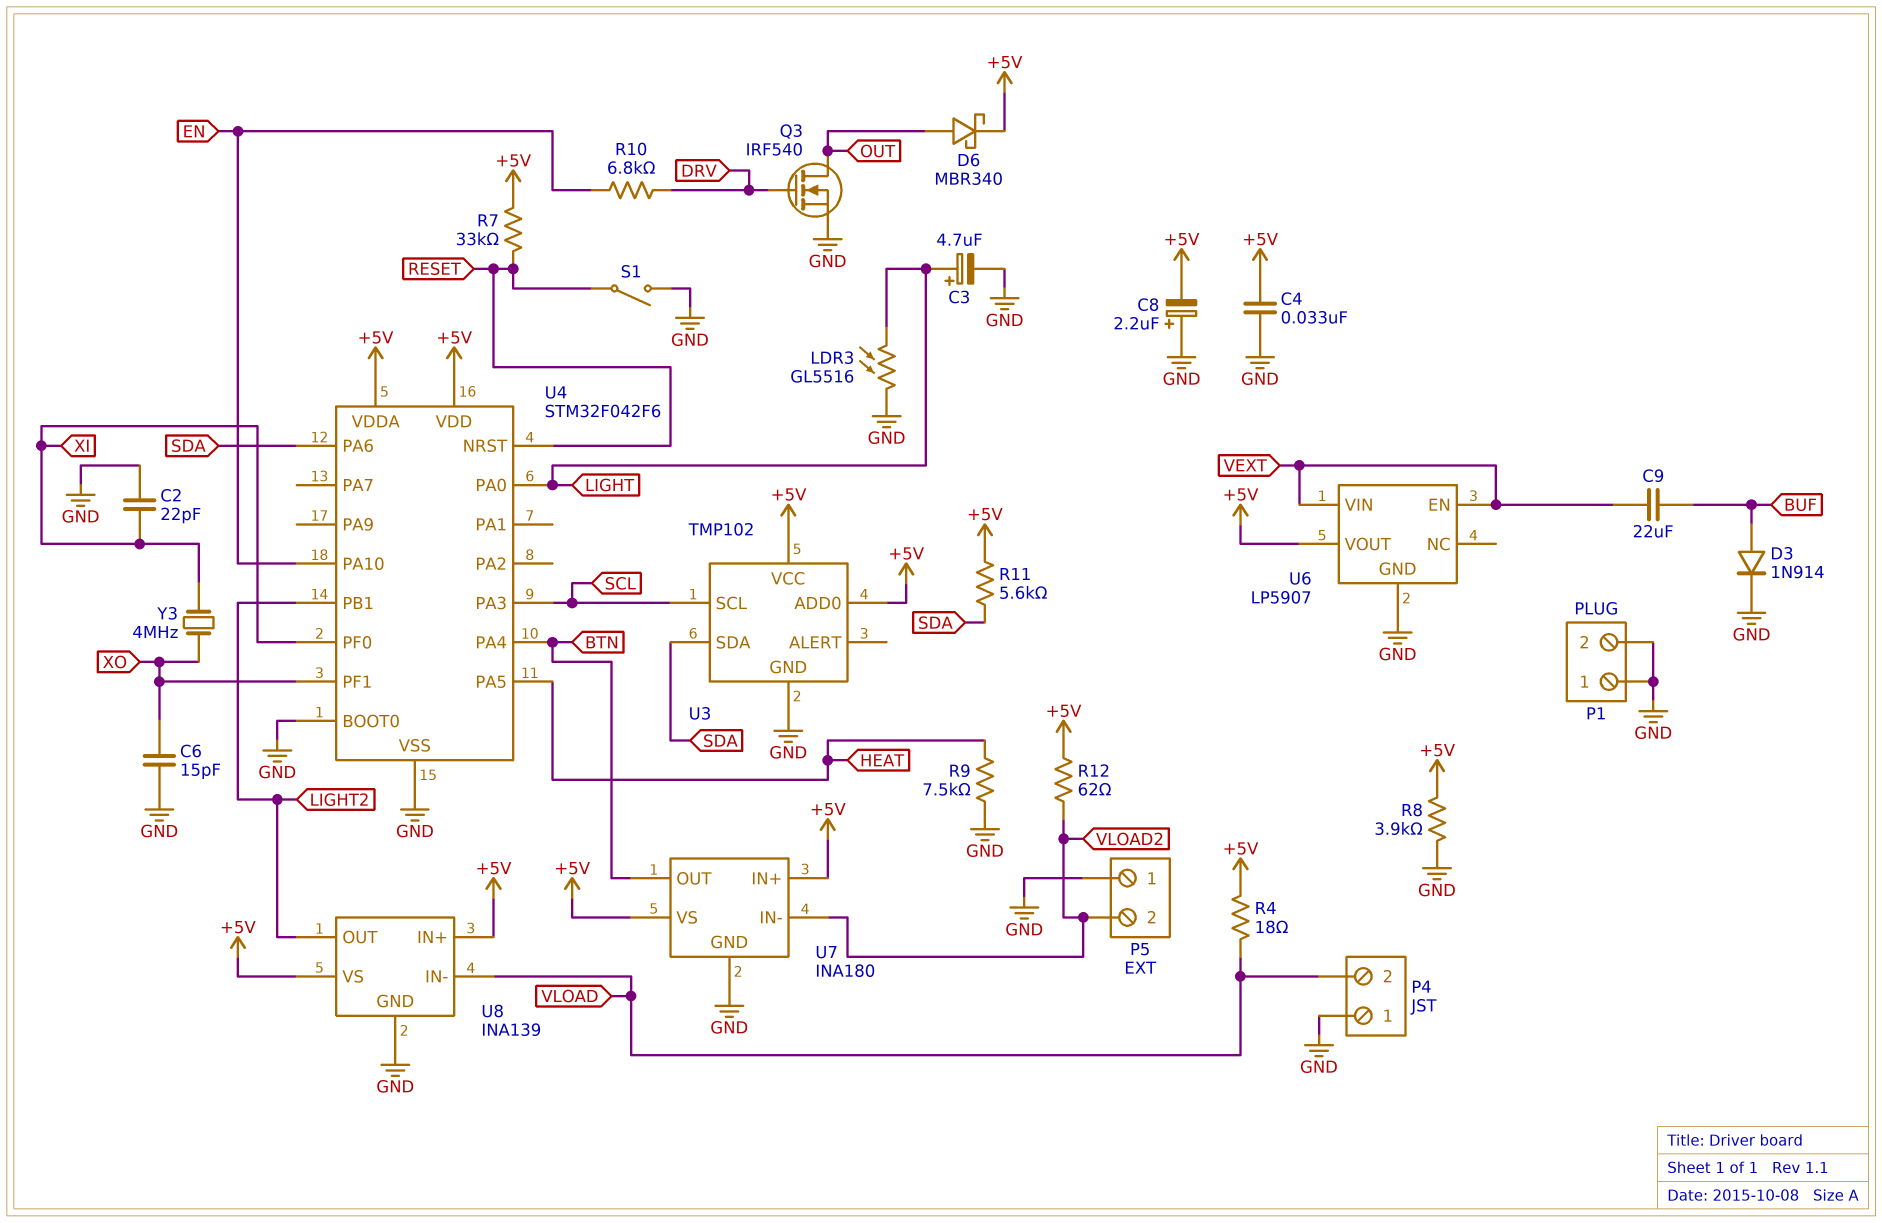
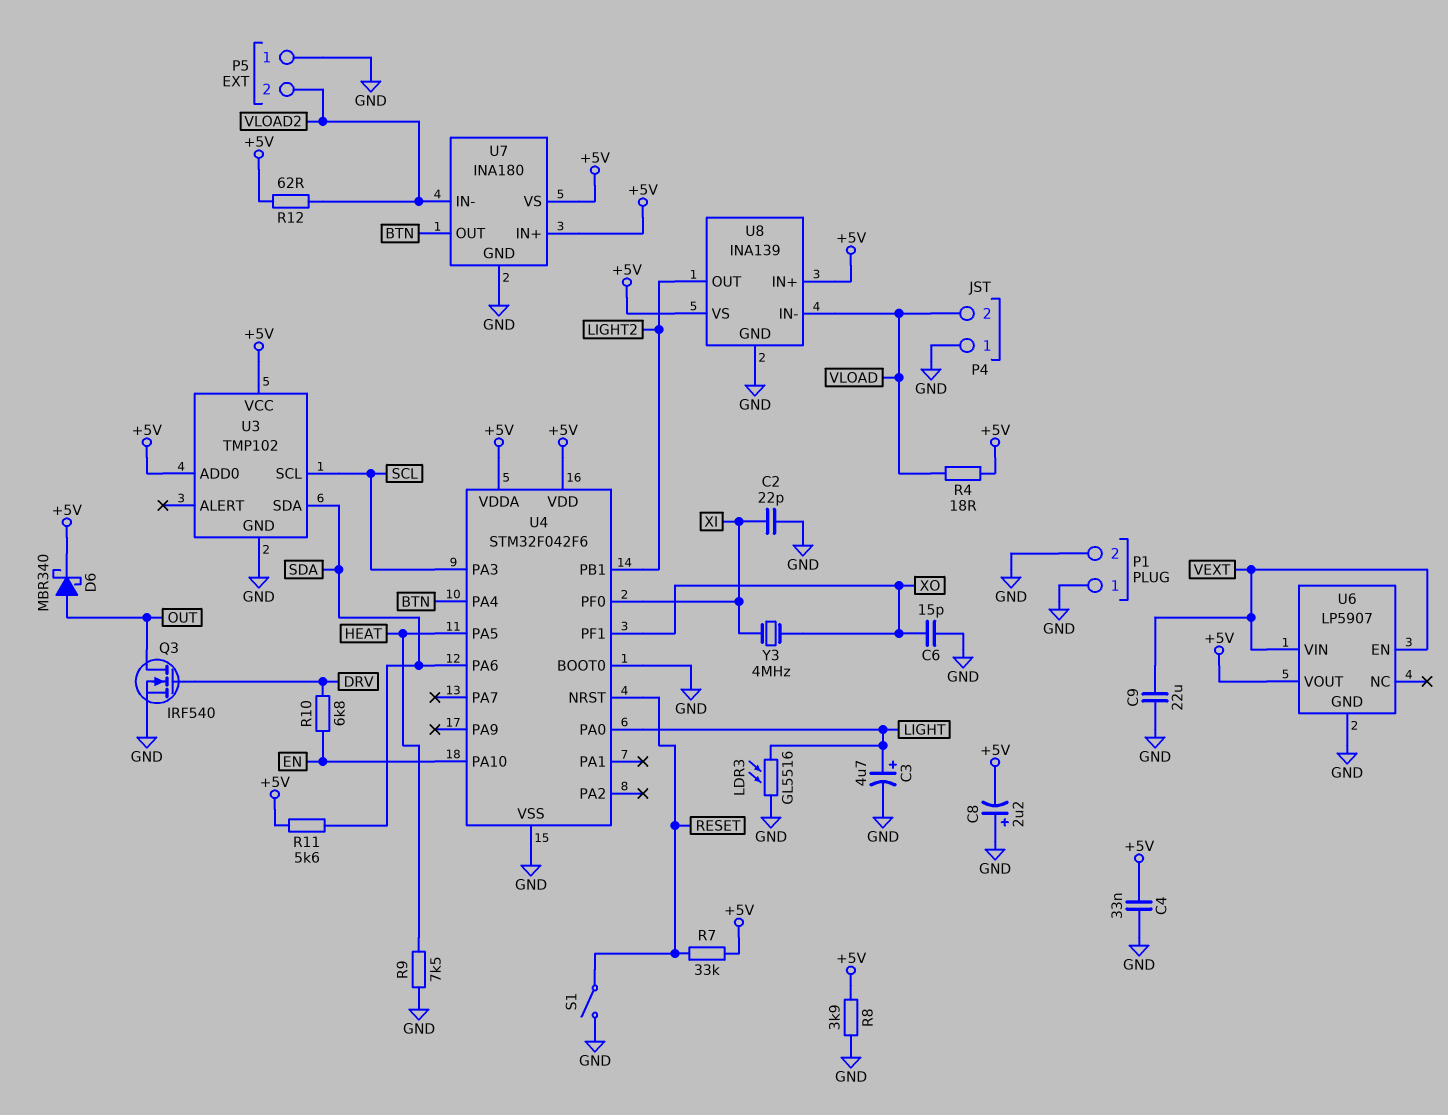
C9: 22uF (BUF, VEXT) -> 22uF (GND, VEXT)
D3: diode 1N914 (A BUF, K GND) -> none

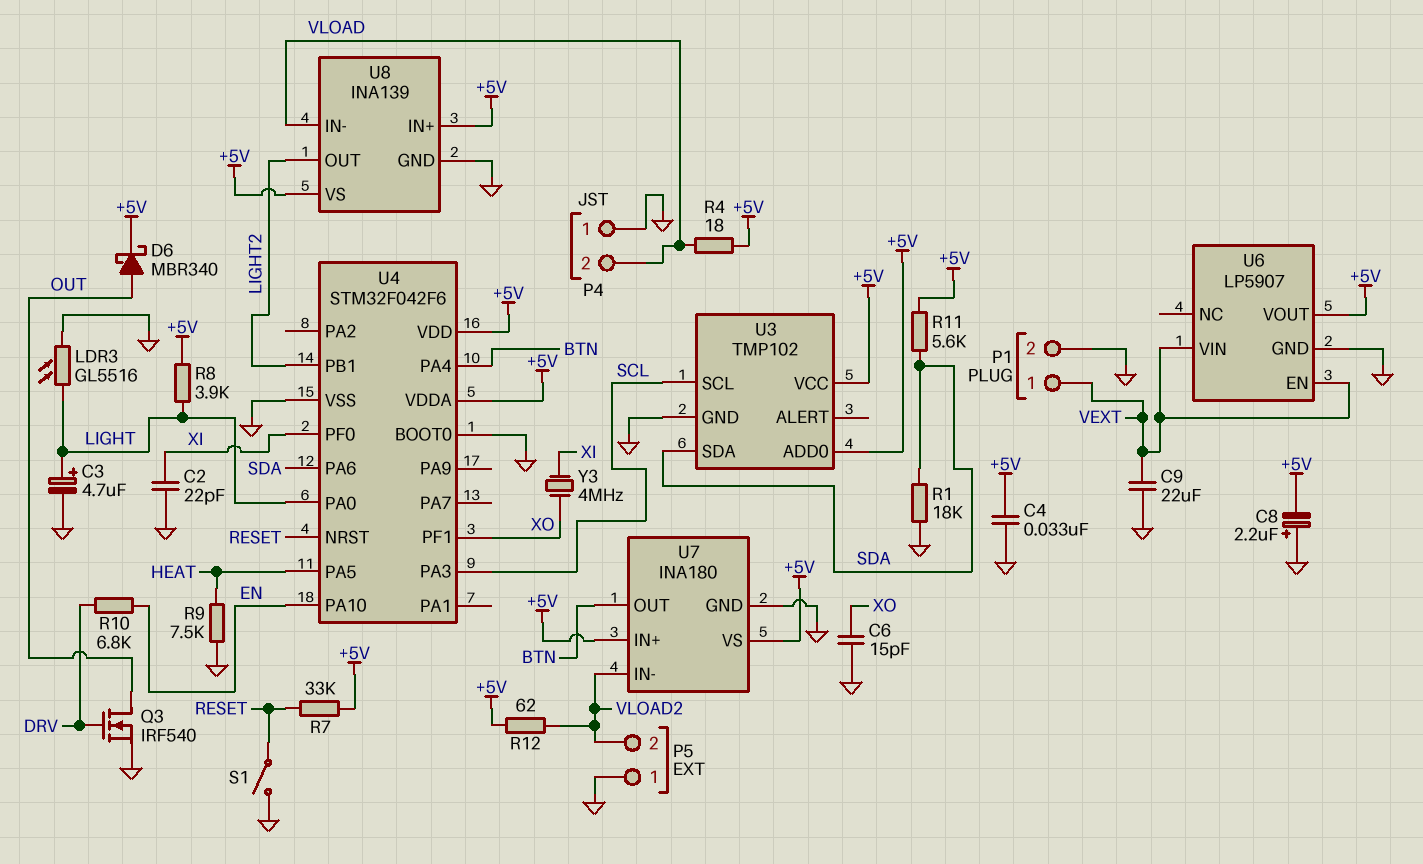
P1 pin 1: GND -> VEXT
R1: none -> 18k (GND, SDA)
R8: 3.9k (+5V, GND) -> 3.9k (+5V, LIGHT)

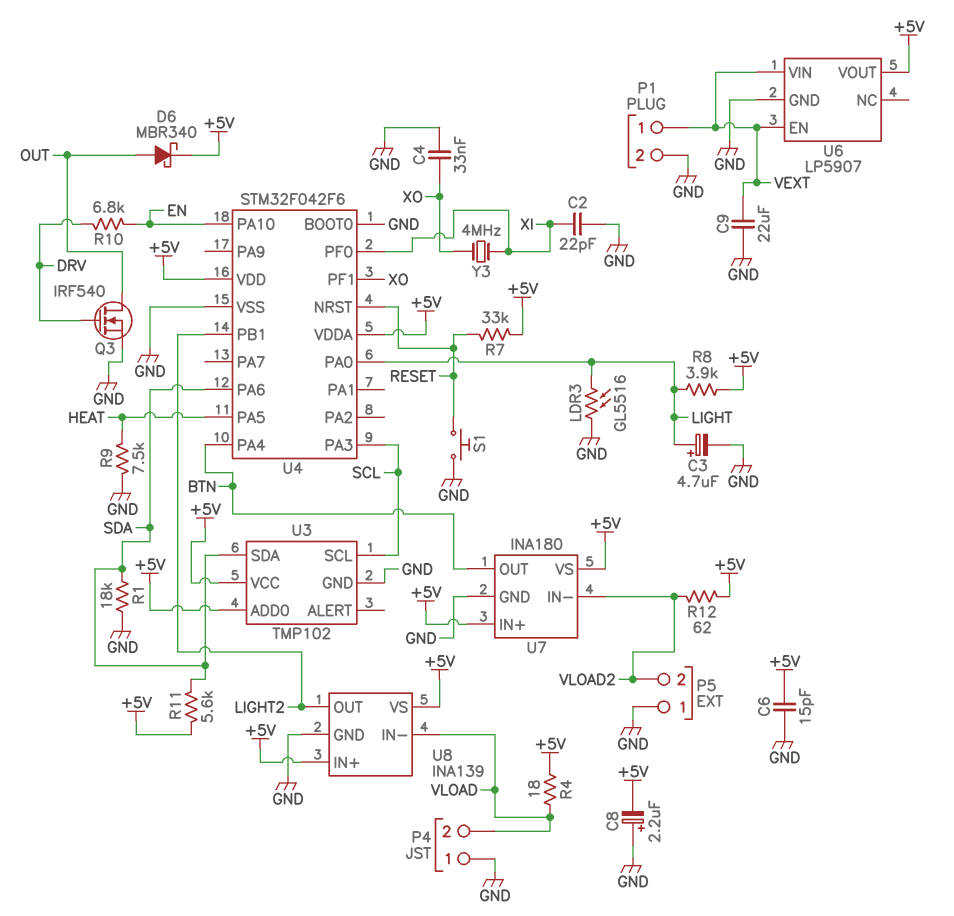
C4: 33nF (+5V, GND) -> 33nF (GND, XO)
C6: 15pF (GND, XO) -> 15pF (+5V, GND)
S1: switch (GND, RESET) -> button (GND, RESET)

